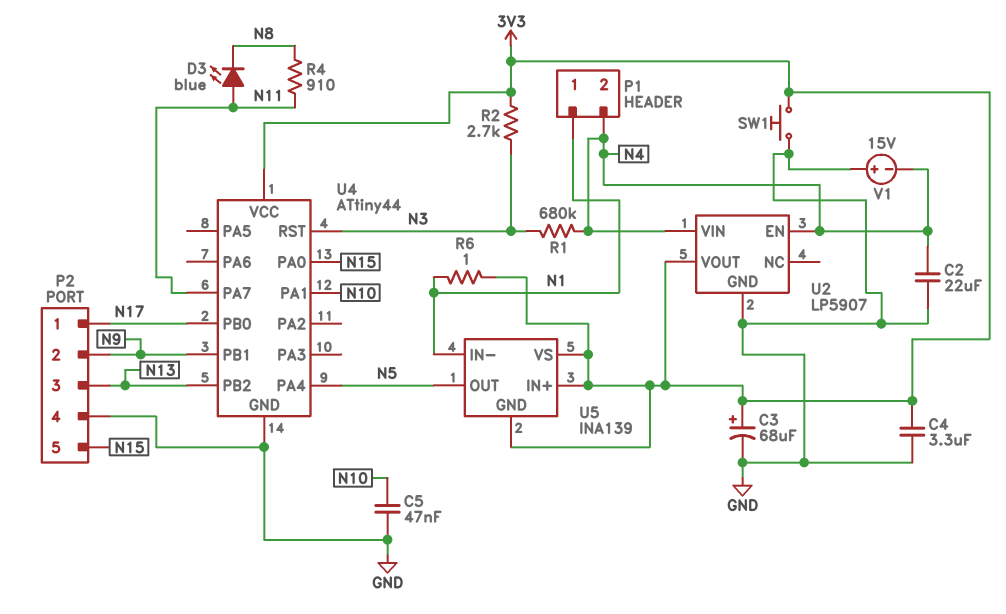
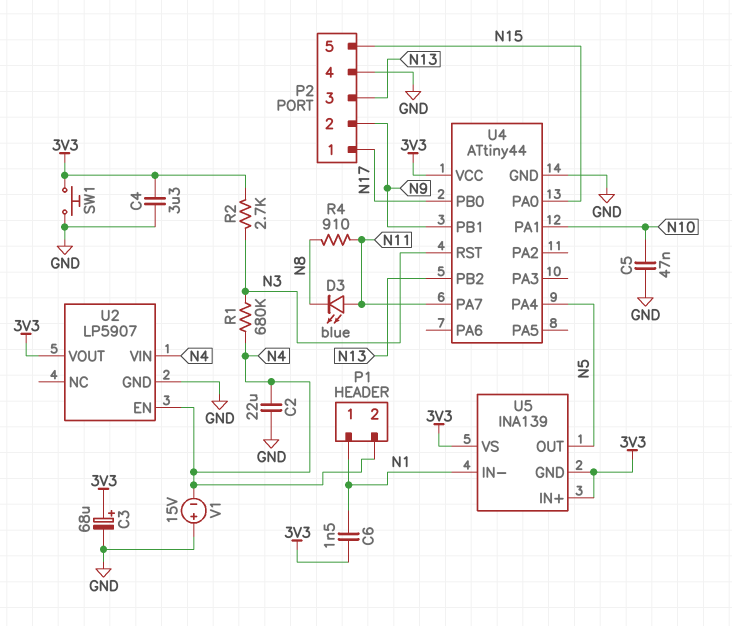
C6: none -> 1.5nF (3V3, N1)
R6: 1 (3V3, N1) -> none

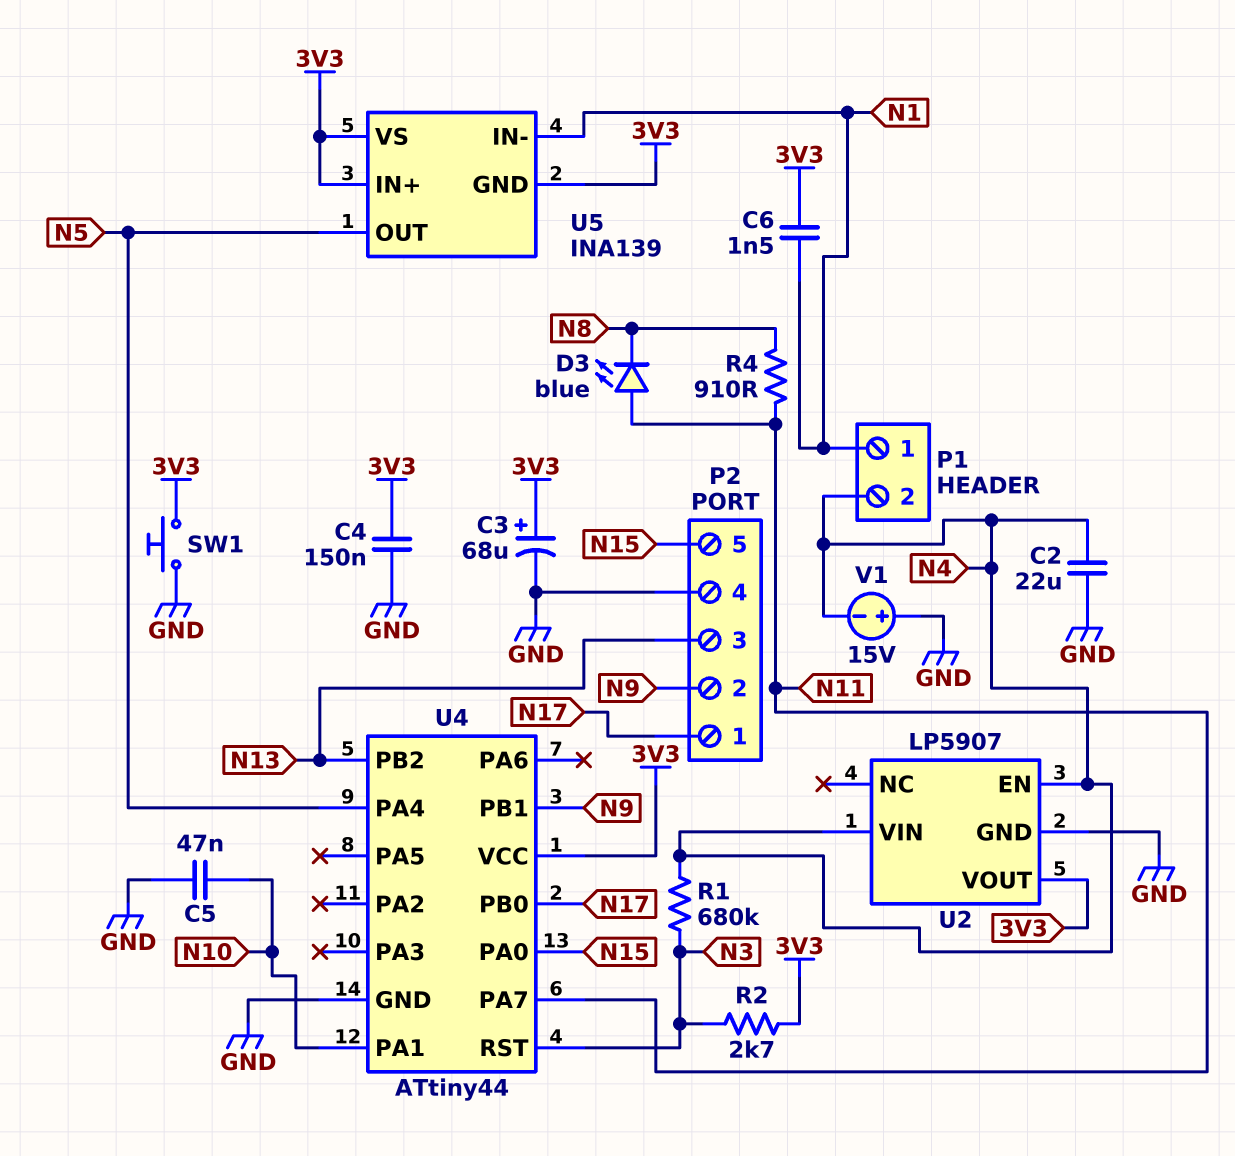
C4: 3.3uF (3V3, GND) -> 150nF (3V3, GND)

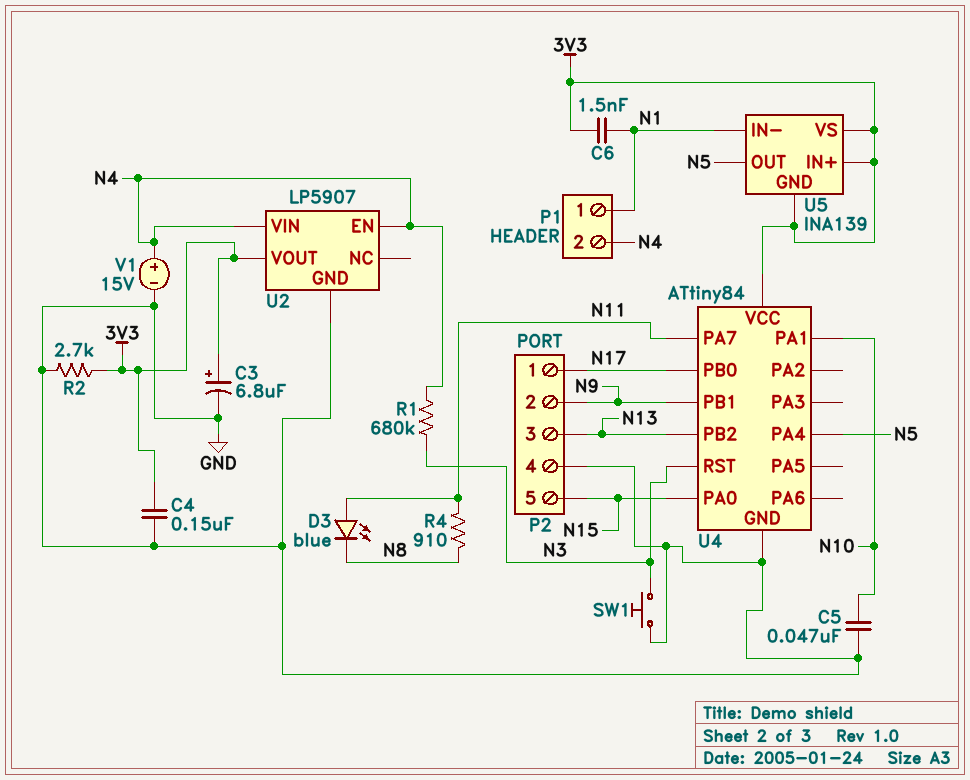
C2: 22uF (GND, N4) -> none
C3: 68uF (plus 3V3, minus GND) -> 6.8uF (plus 3V3, minus GND)
R2: 2.7k (3V3, N3) -> 2.7k (3V3, GND)
SW1: button (3V3, GND) -> button (GND, N3)
U4: ATtiny44 -> ATtiny84
V1: 15V (plus GND, minus N4) -> 15V (plus N4, minus GND)

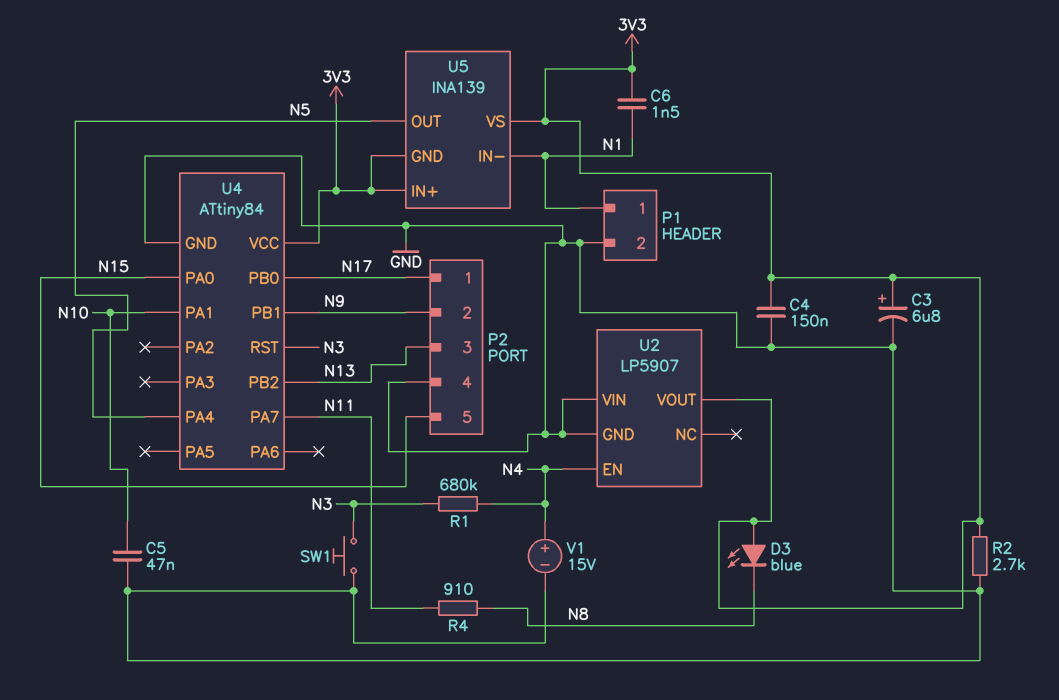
D3: LED blue (A N11, K N8) -> LED blue (A 3V3, K N8)
P1 pin 2: N4 -> GND
U2 pin VIN: N4 -> GND

